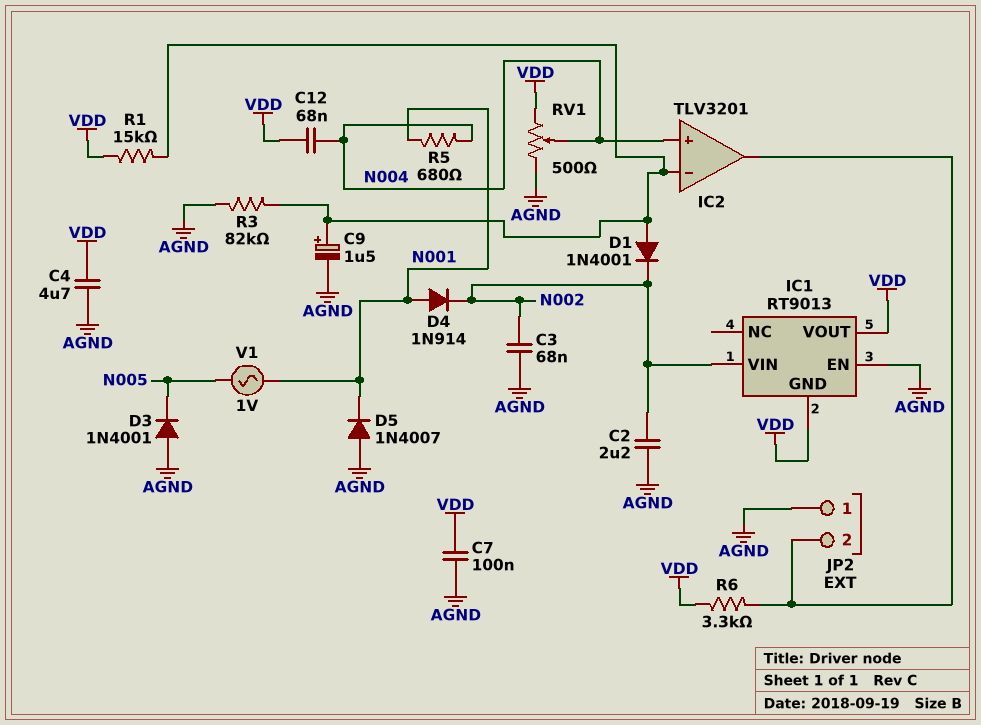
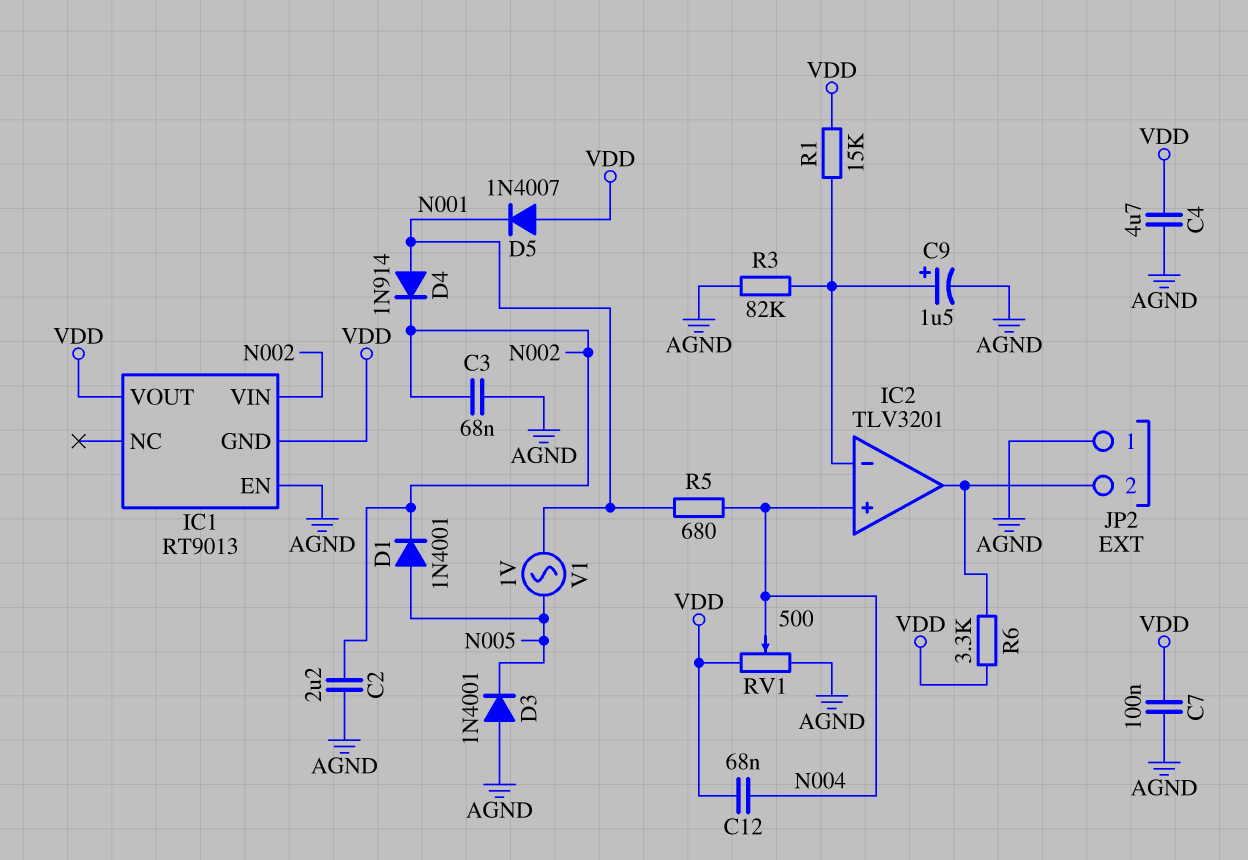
D1: diode 1N4001 (A IC2/in-, K N002) -> diode 1N4001 (A N005, K N002)
D5: diode 1N4007 (A AGND, K N001) -> diode 1N4007 (A VDD, K N001)

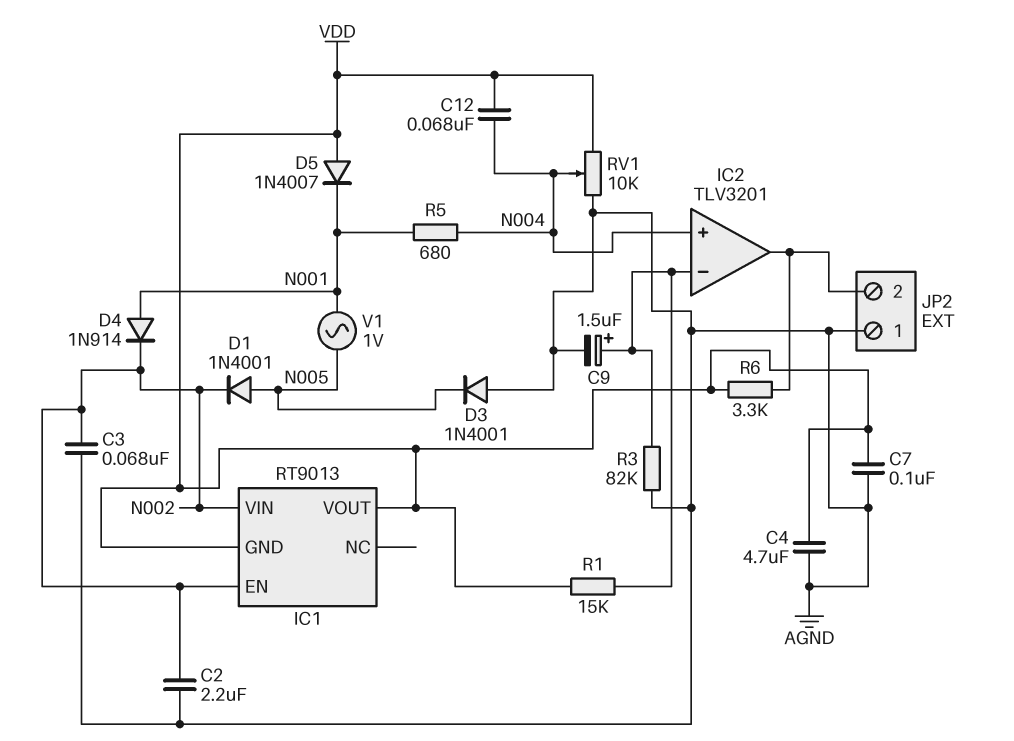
IC1 pin EN: AGND -> N002
RV1: 500 (AGND, VDD, wiper N004) -> 10k (AGND, VDD, wiper N004)

